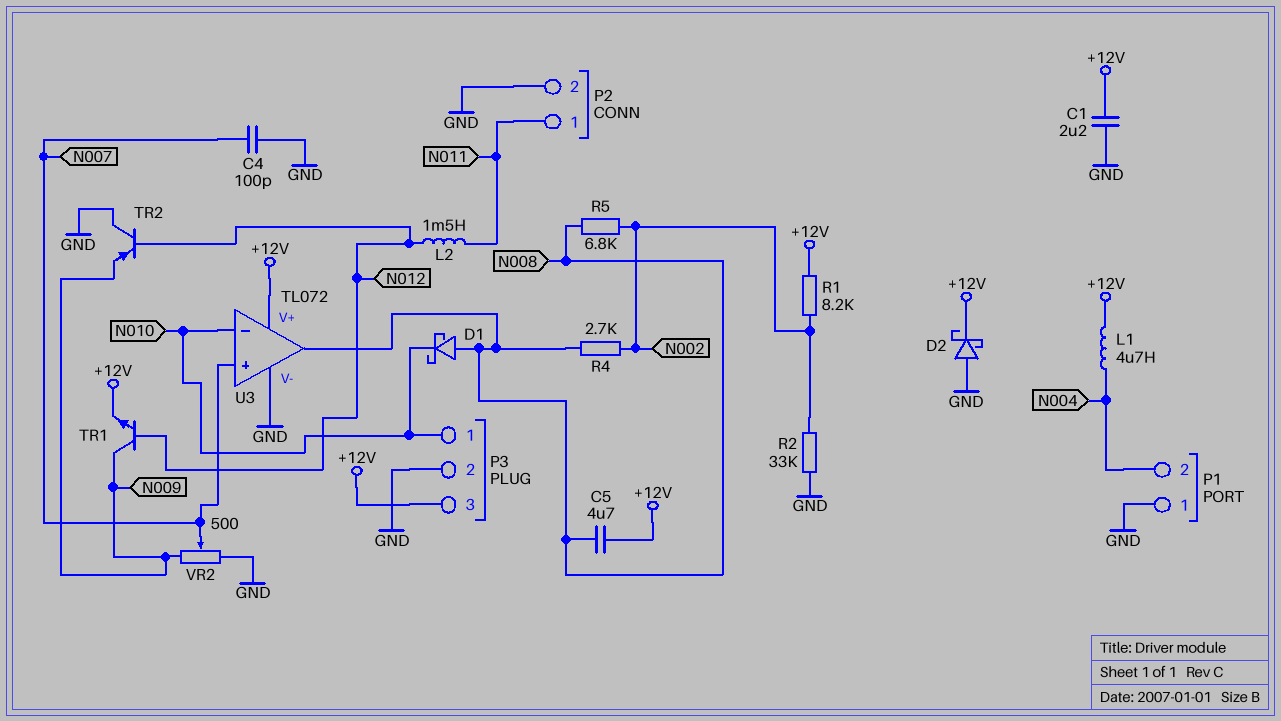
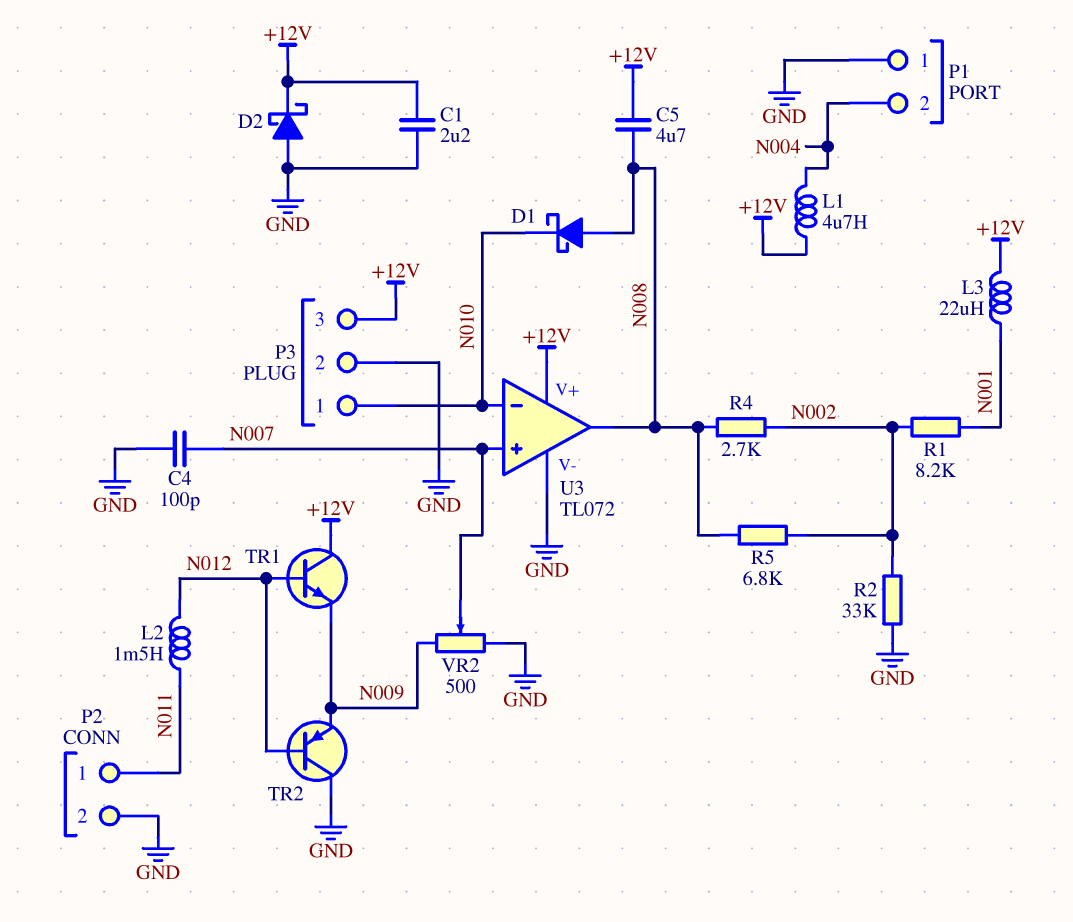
L3: none -> 22uH (+12V, N001)
R1: 8.2k (+12V, N002) -> 8.2k (N001, N002)
TR1: NPN (B N012, C N009, E +12V) -> NPN (B N012, C +12V, E N009)

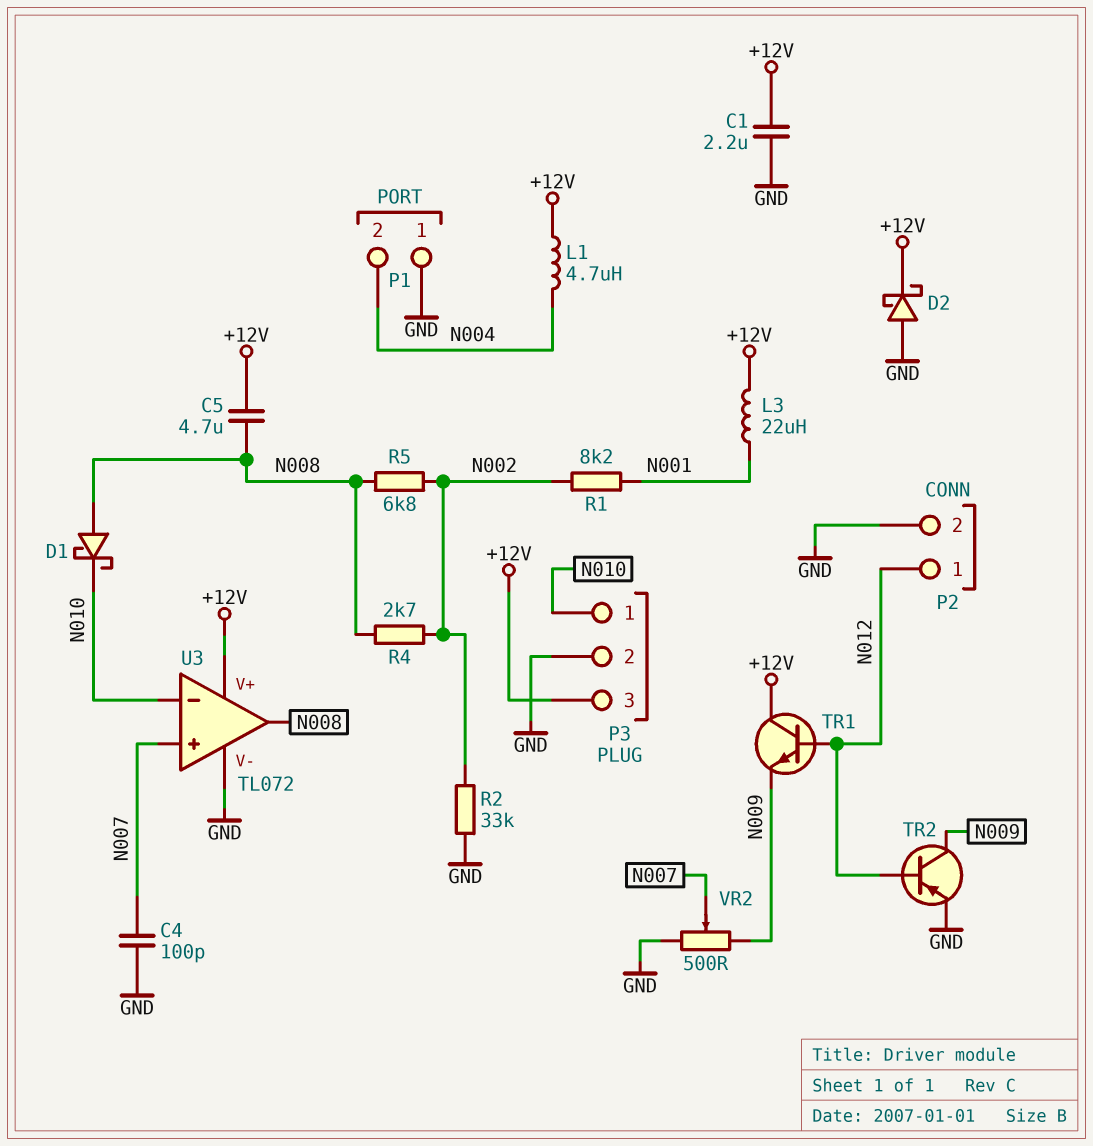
L2: 1.5mH (N011, N012) -> none
P2 pin 1: N011 -> N012
TR2: PNP (B N012, C GND, E N009) -> PNP (B N012, C N009, E GND)

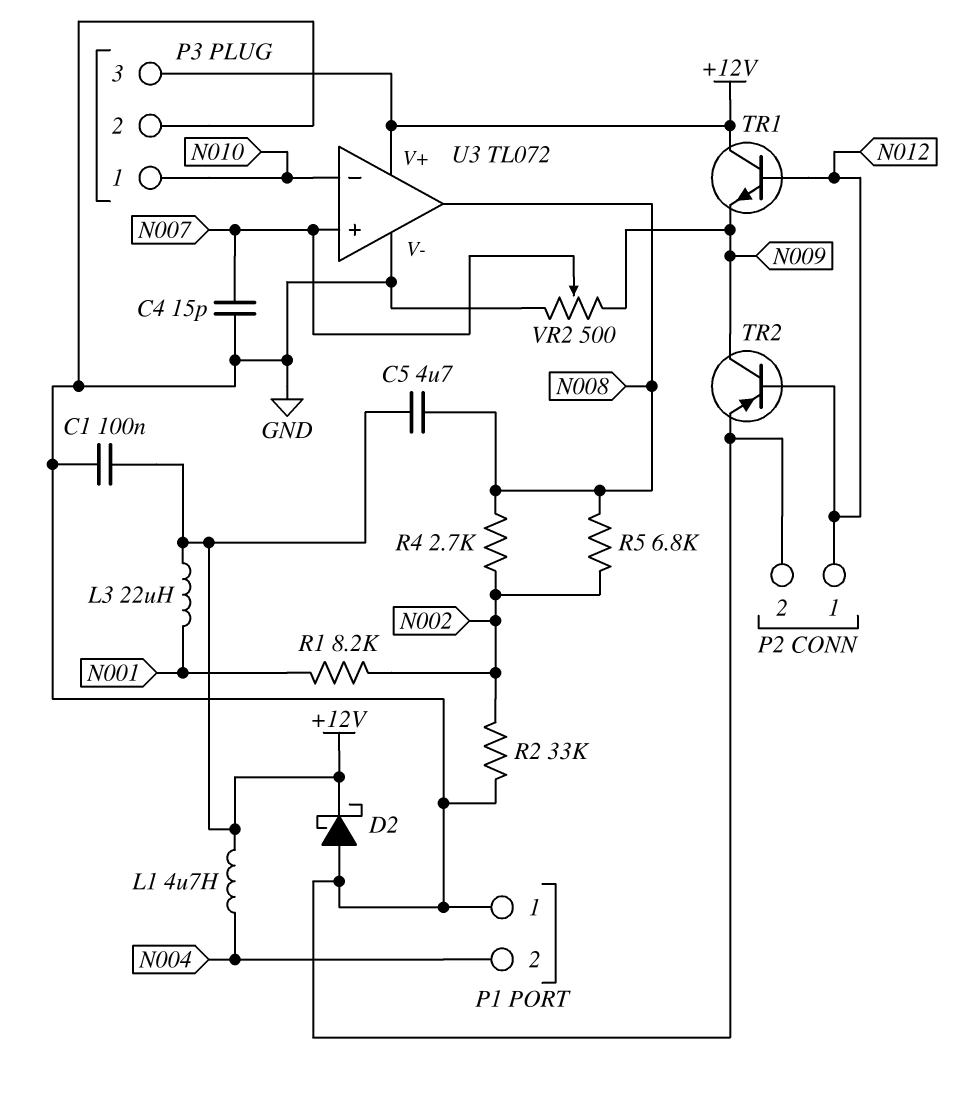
C1: 2.2uF (+12V, GND) -> 100nF (+12V, GND)
C4: 100pF (GND, N007) -> 15pF (GND, N007)
D1: schottky (A N008, K N010) -> none

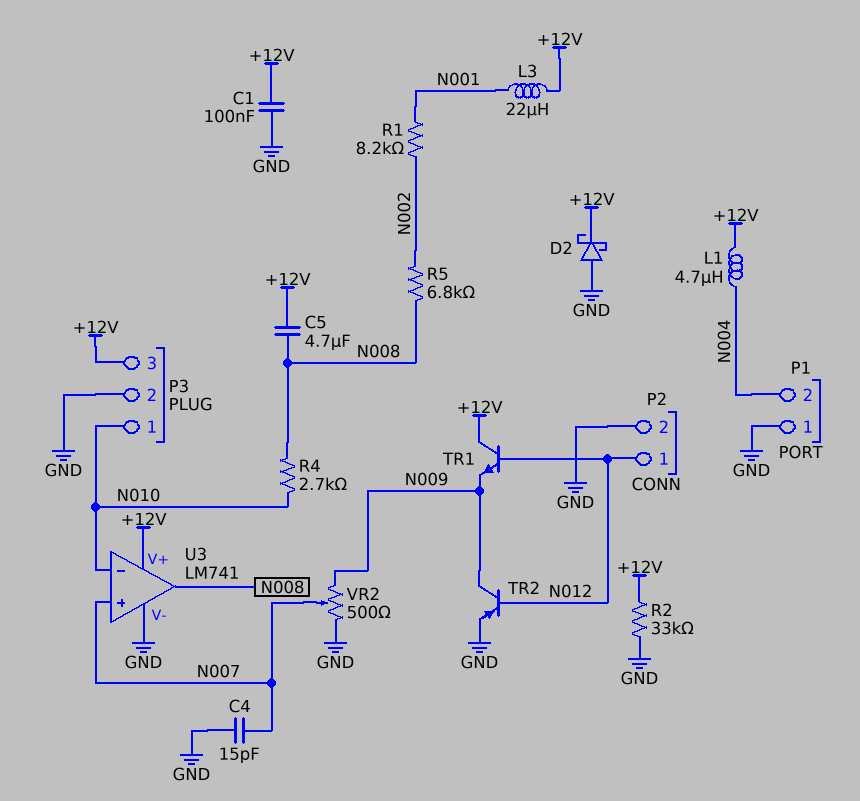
R2: 33k (GND, N002) -> 33k (+12V, GND)
R4: 2.7k (N002, N008) -> 2.7k (N008, N010)
U3: TL072 -> LM741

